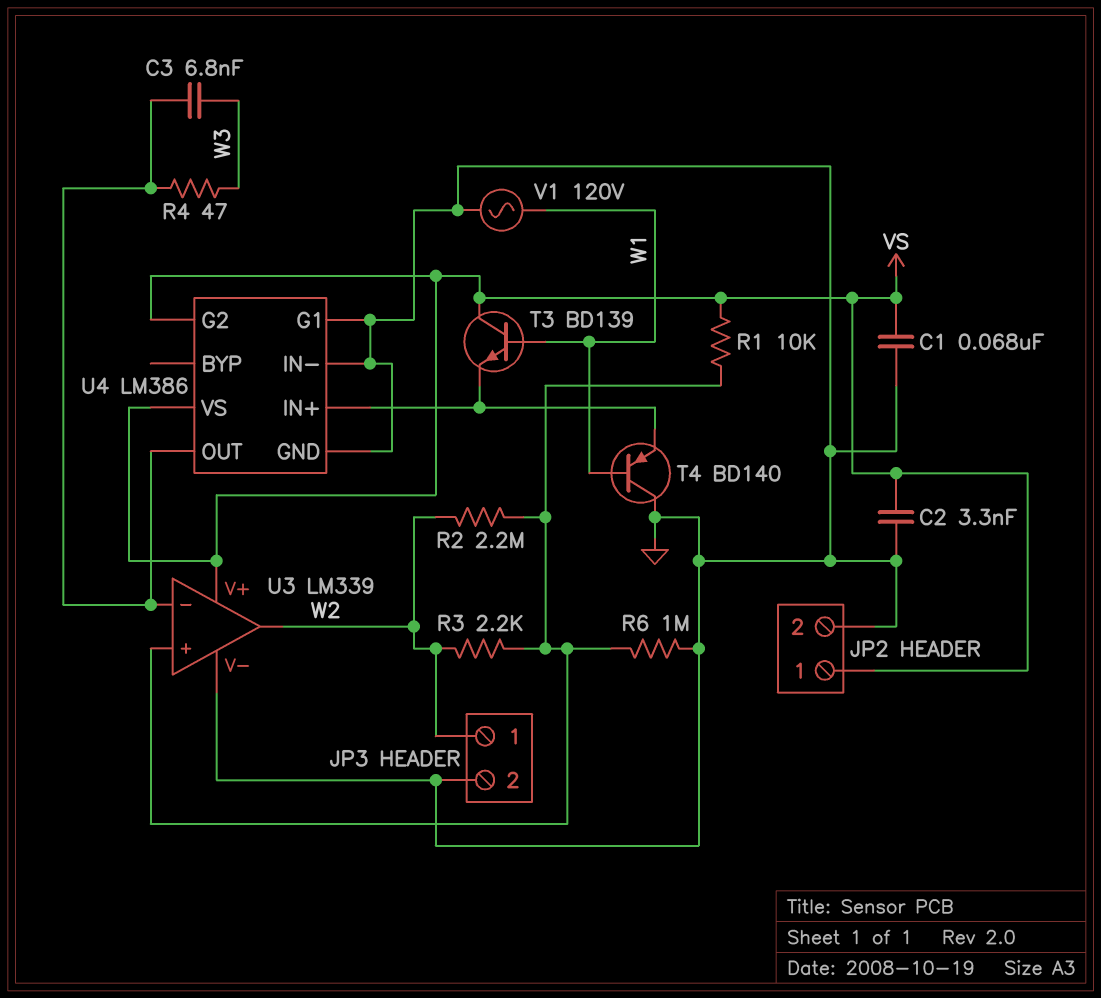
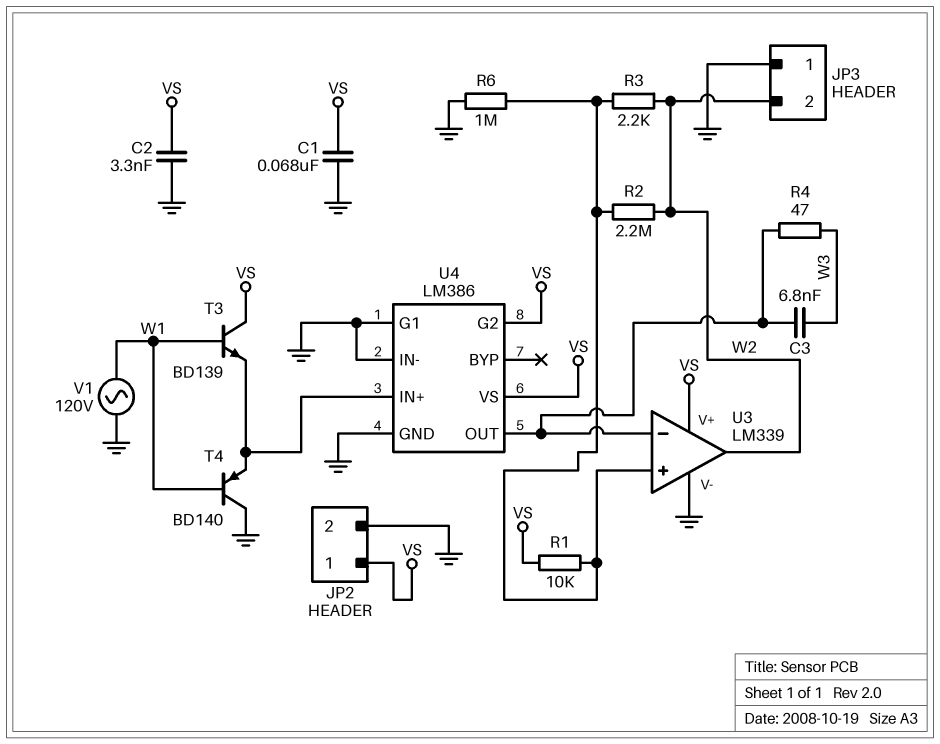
JP3 pin 1: W2 -> GND
JP3 pin 2: GND -> W2

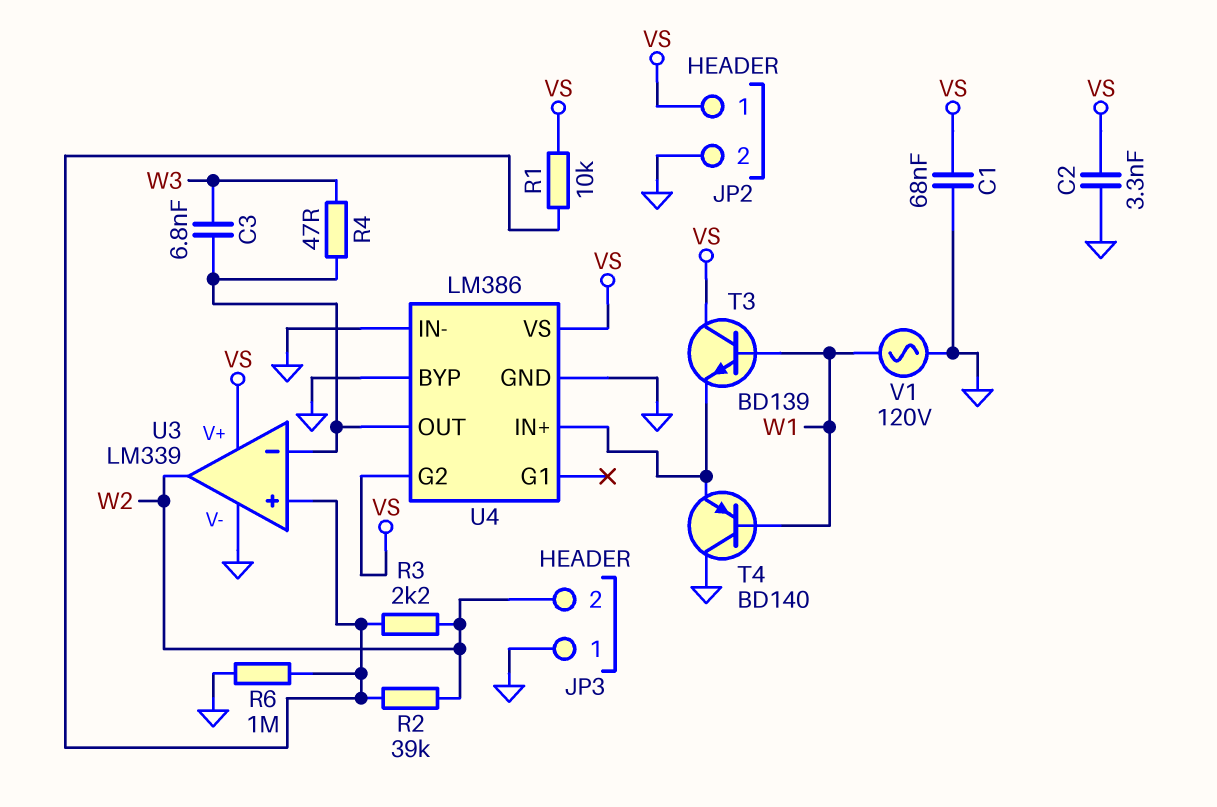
R2: 2.2M (U3/in+, W2) -> 39k (U3/in+, W2)
U4 pin BYP: none -> GND
U4 pin G1: GND -> none

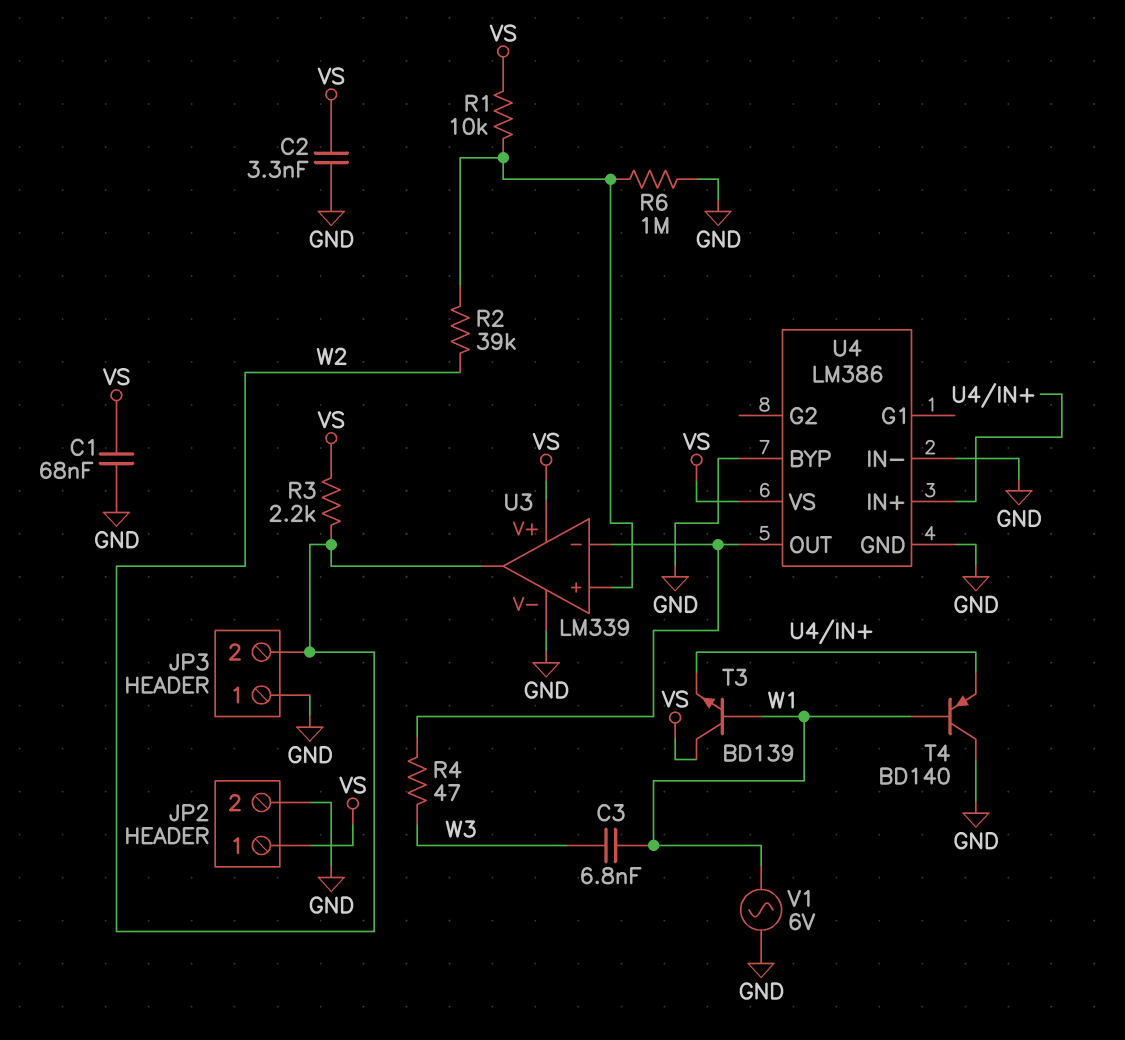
C3: 6.8nF (U3/in-, W3) -> 6.8nF (W1, W3)
R3: 2.2k (U3/in+, W2) -> 2.2k (VS, W2)
U4 pin G2: VS -> none
V1: AC 120V (GND, W1) -> AC 6V (GND, W1)

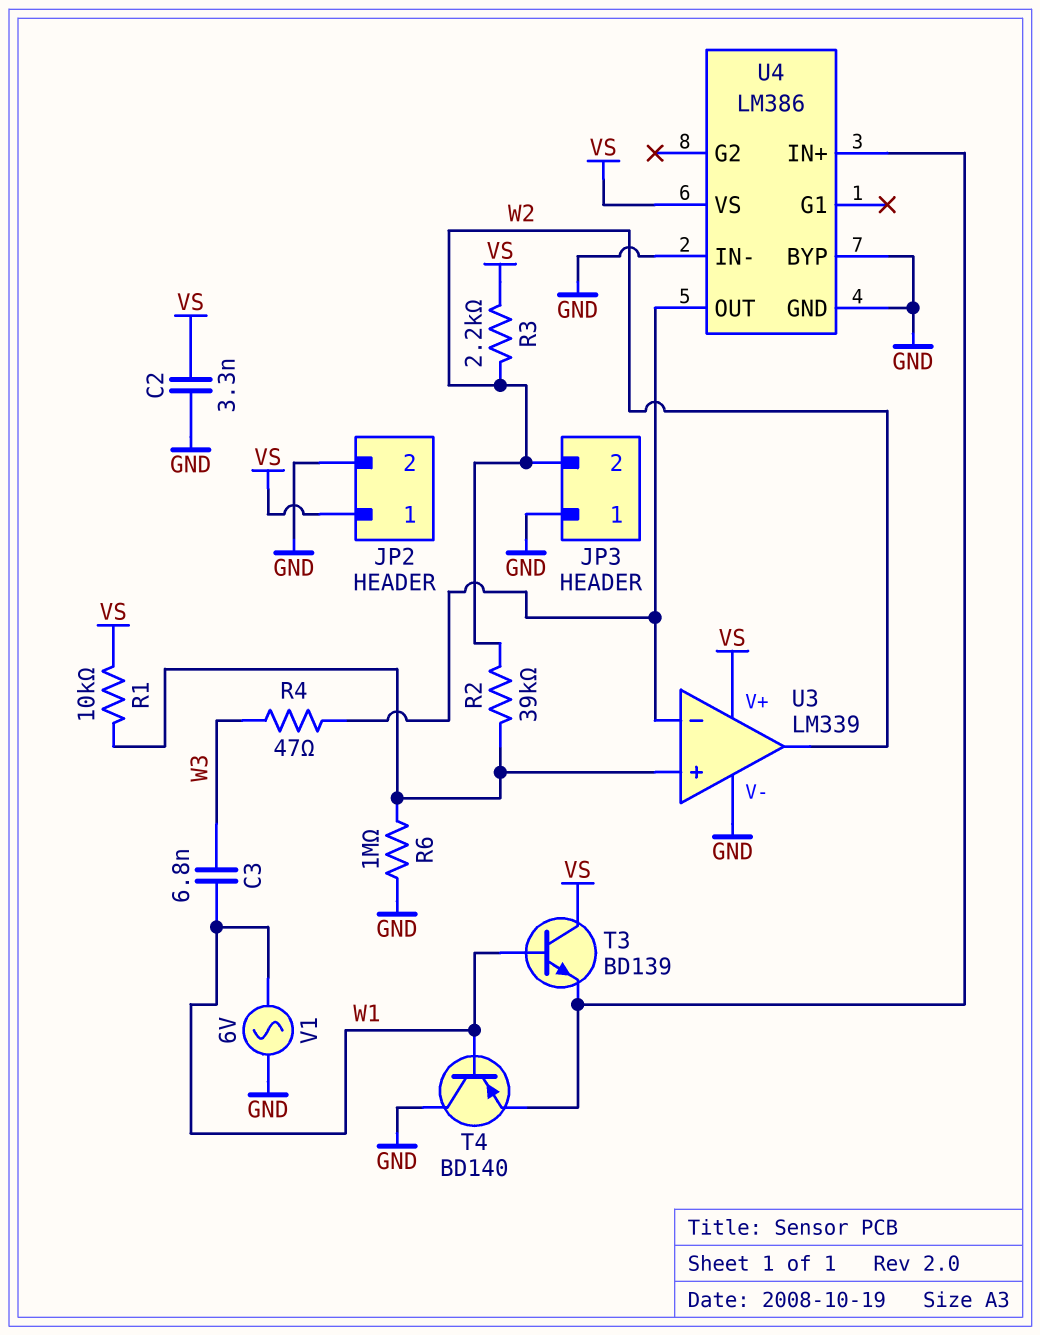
C1: 68nF (GND, VS) -> none

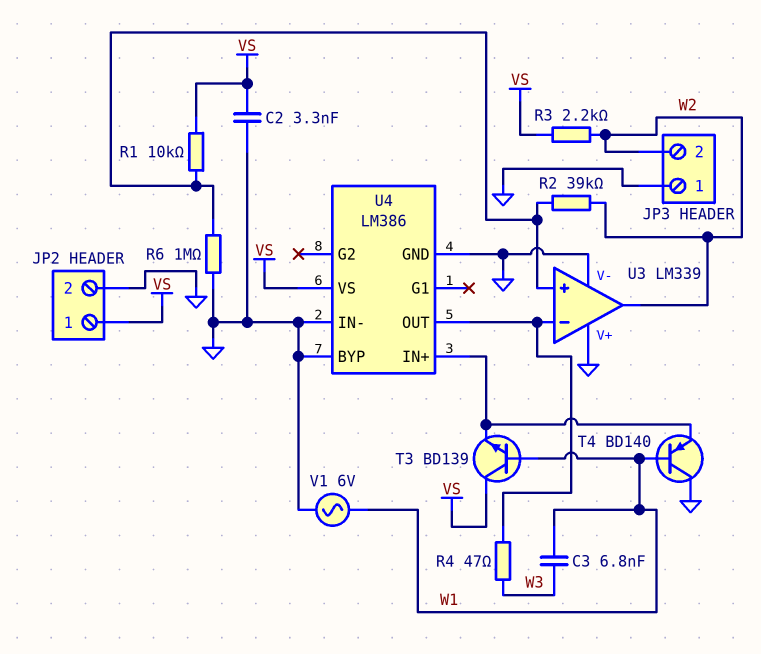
U3 pin V+: VS -> GND

